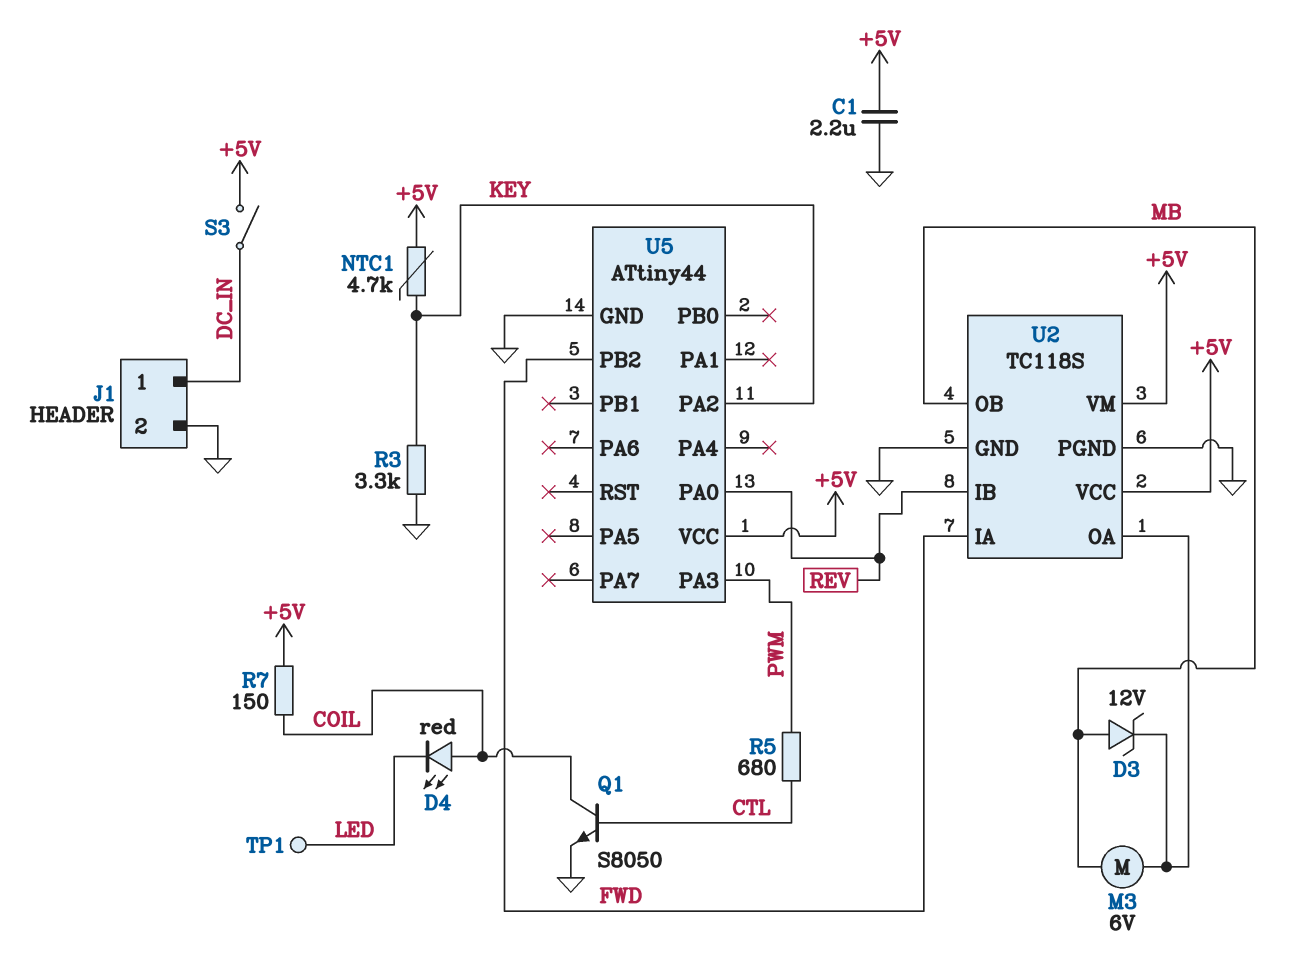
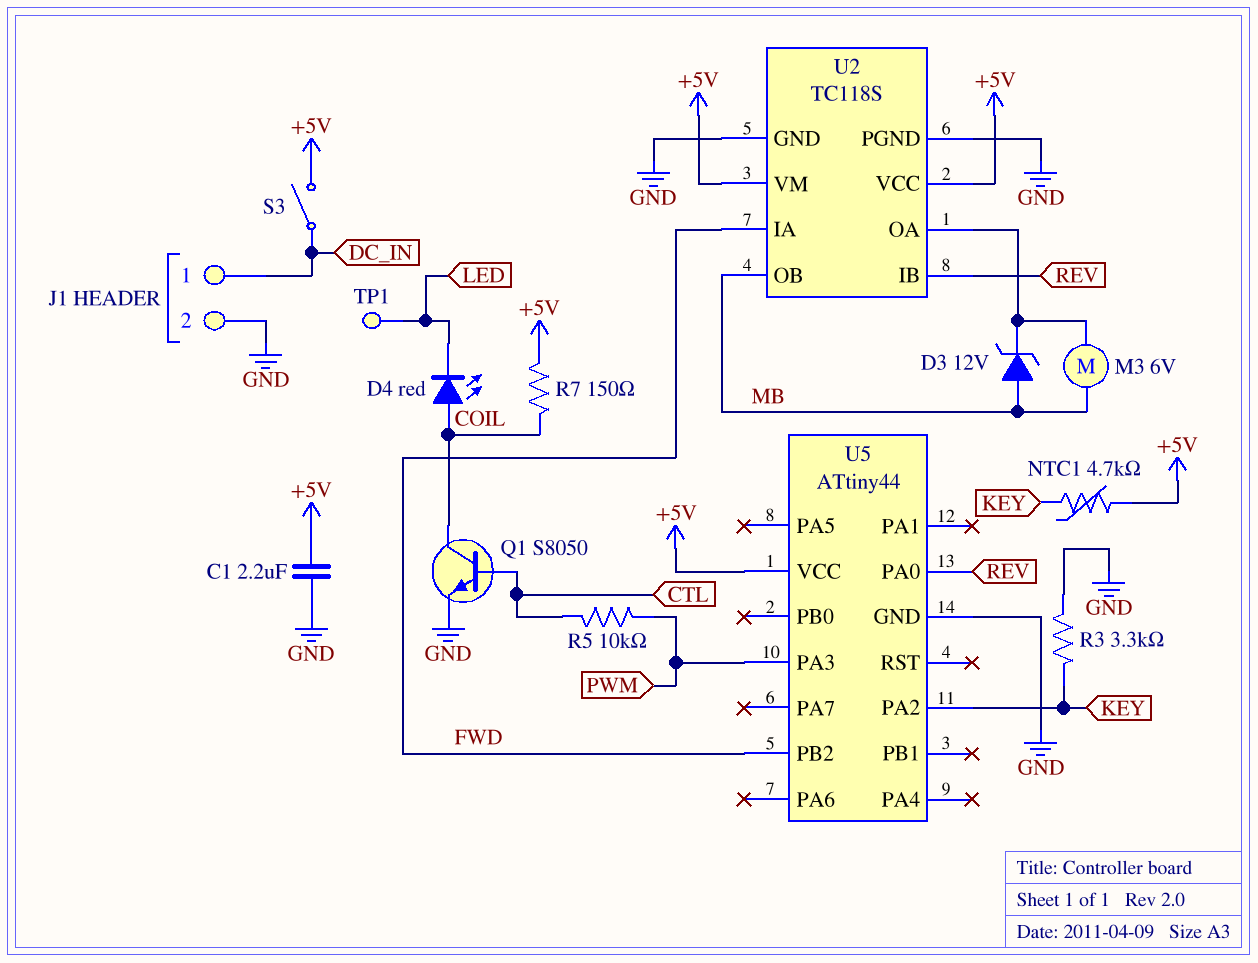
R5: 680 (CTL, PWM) -> 10k (CTL, PWM)

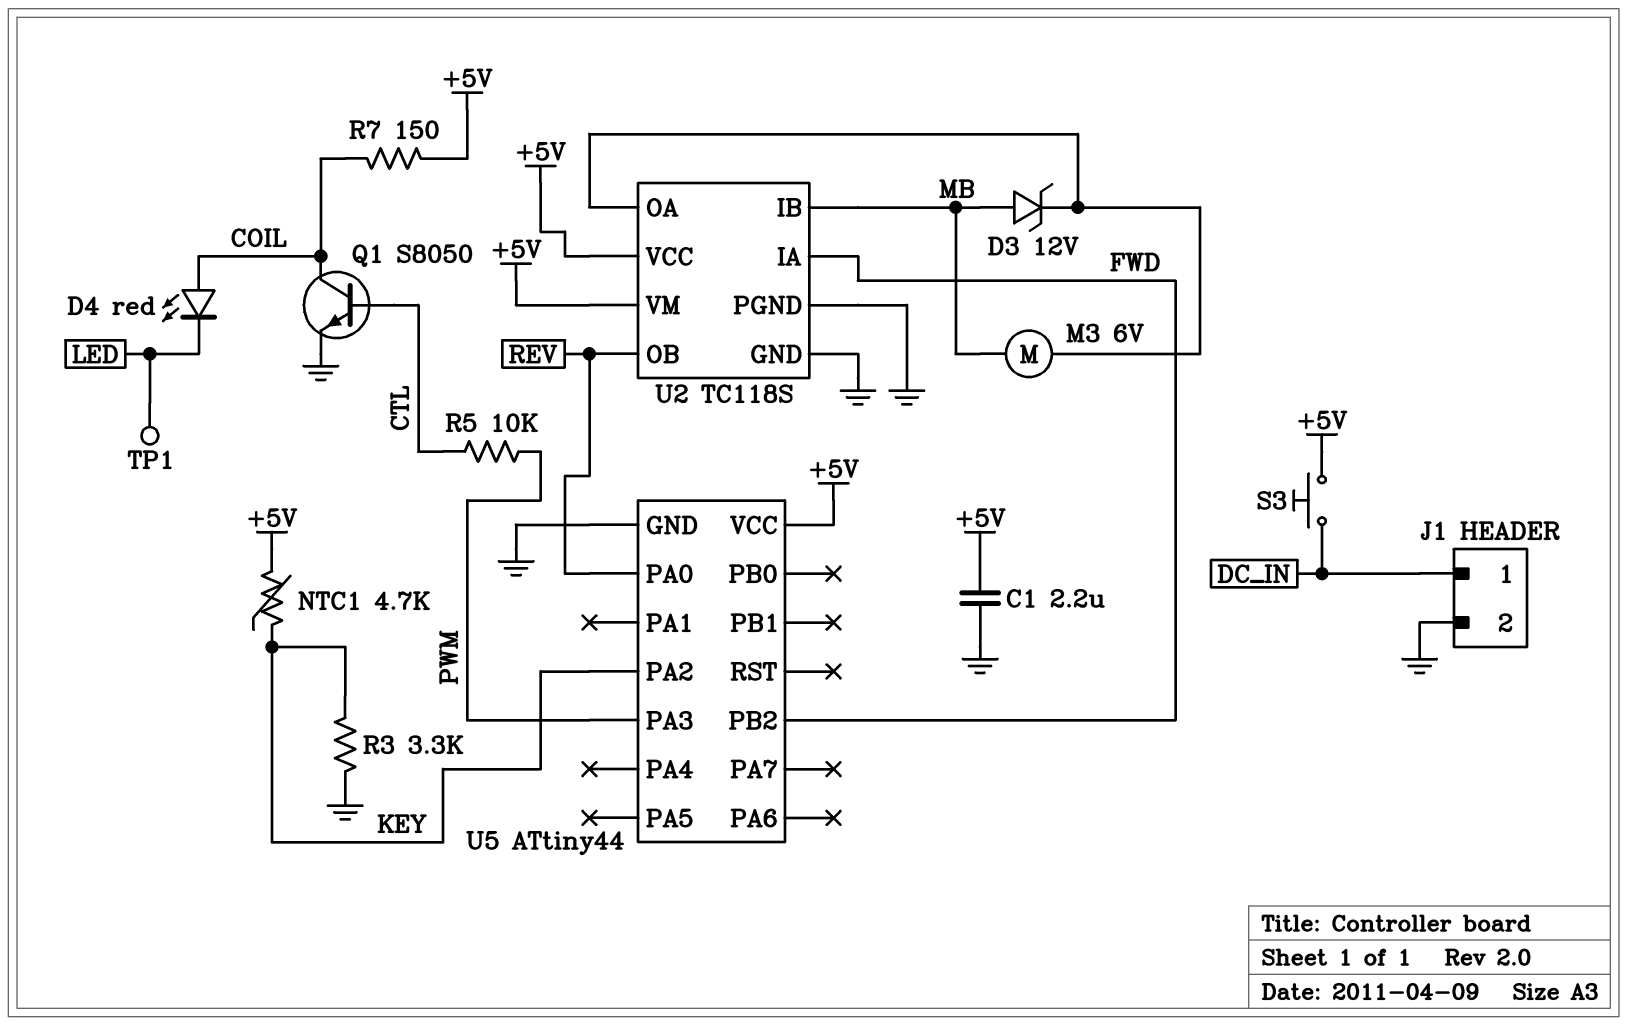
S3: switch (+5V, DC_IN) -> button (+5V, DC_IN)
U2 pin IB: REV -> MB
U2 pin OB: MB -> REV

